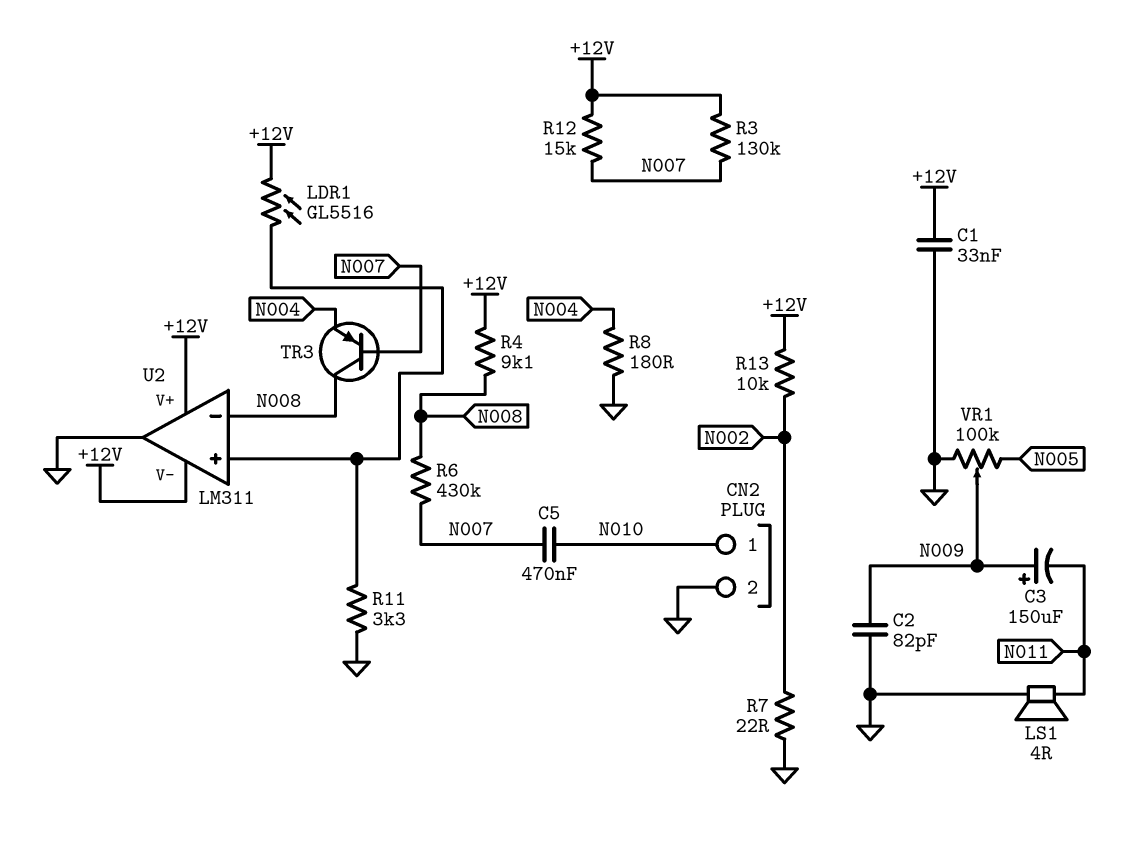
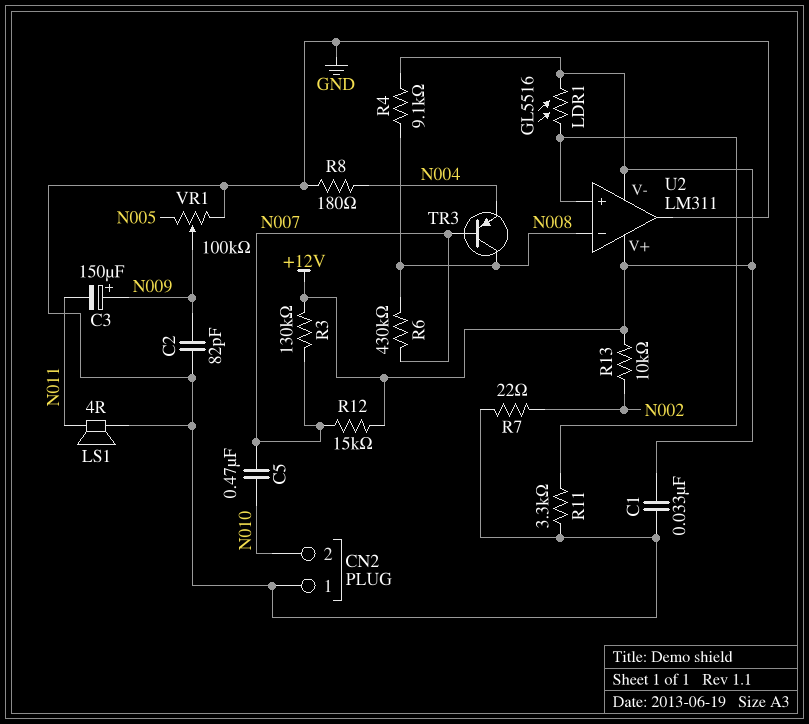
CN2 pin 1: N010 -> GND
CN2 pin 2: GND -> N010

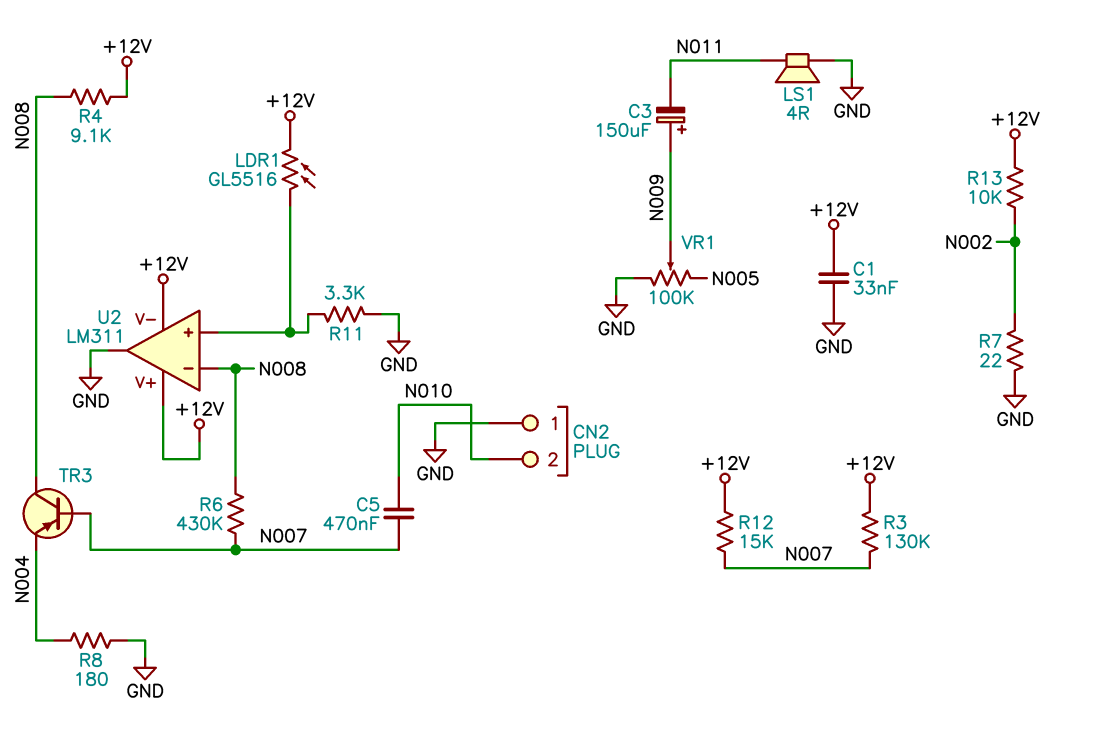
C2: 82pF (GND, N009) -> none

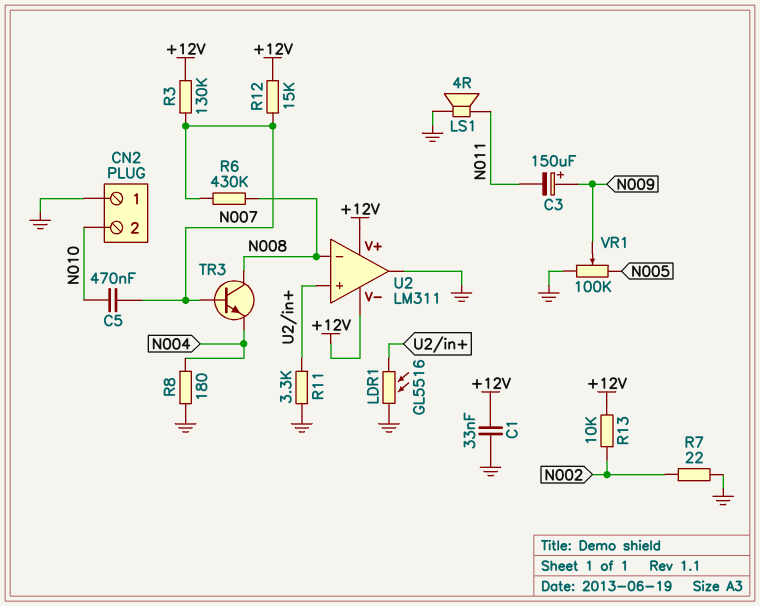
LDR1: GL5516 (+12V, U2/in+) -> GL5516 (GND, U2/in+)
R4: 9.1k (+12V, N008) -> none
TR3: PNP (B N007, C N008, E N004) -> NPN (B N007, C N008, E N004)

